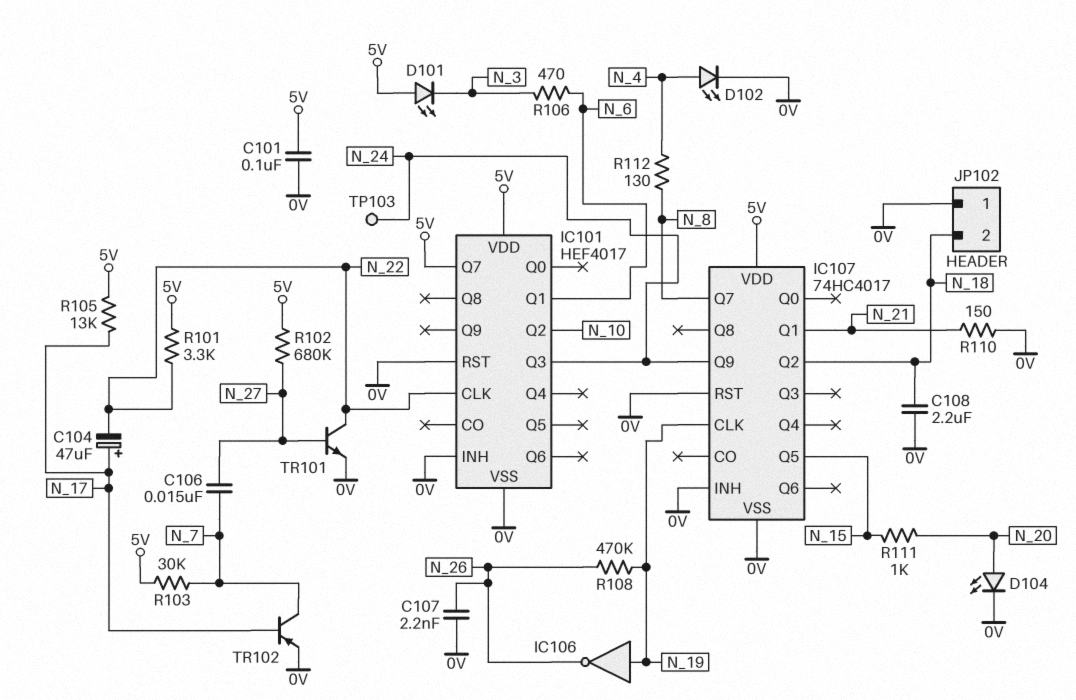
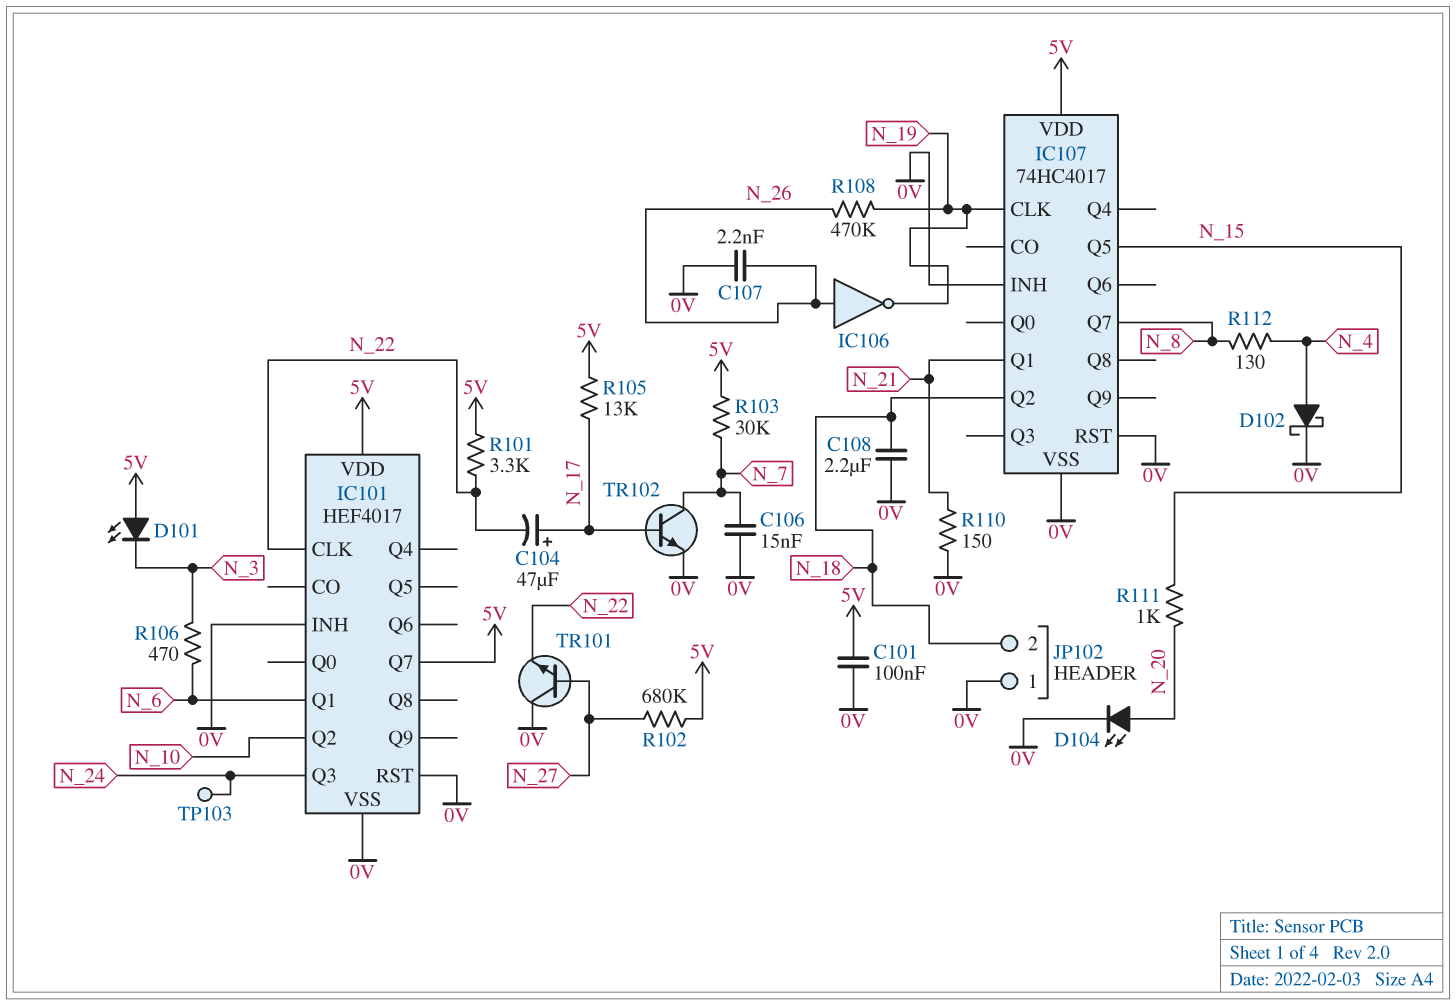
C106: 15nF (N_7, N_27) -> 15nF (0V, N_7)
D102: LED (A N_4, K 0V) -> schottky (A N_4, K 0V)
IC106: NOT (in N_19, out N_26) -> NOT (in N_26, out N_19)
IC107 pin Q9: N_24 -> none
TR101: NPN (B N_27, C N_22, E 0V) -> NPN (B N_27, C 0V, E N_22)
TR102: PNP (B N_17, C N_7, E 0V) -> NPN (B N_17, C N_7, E 0V)

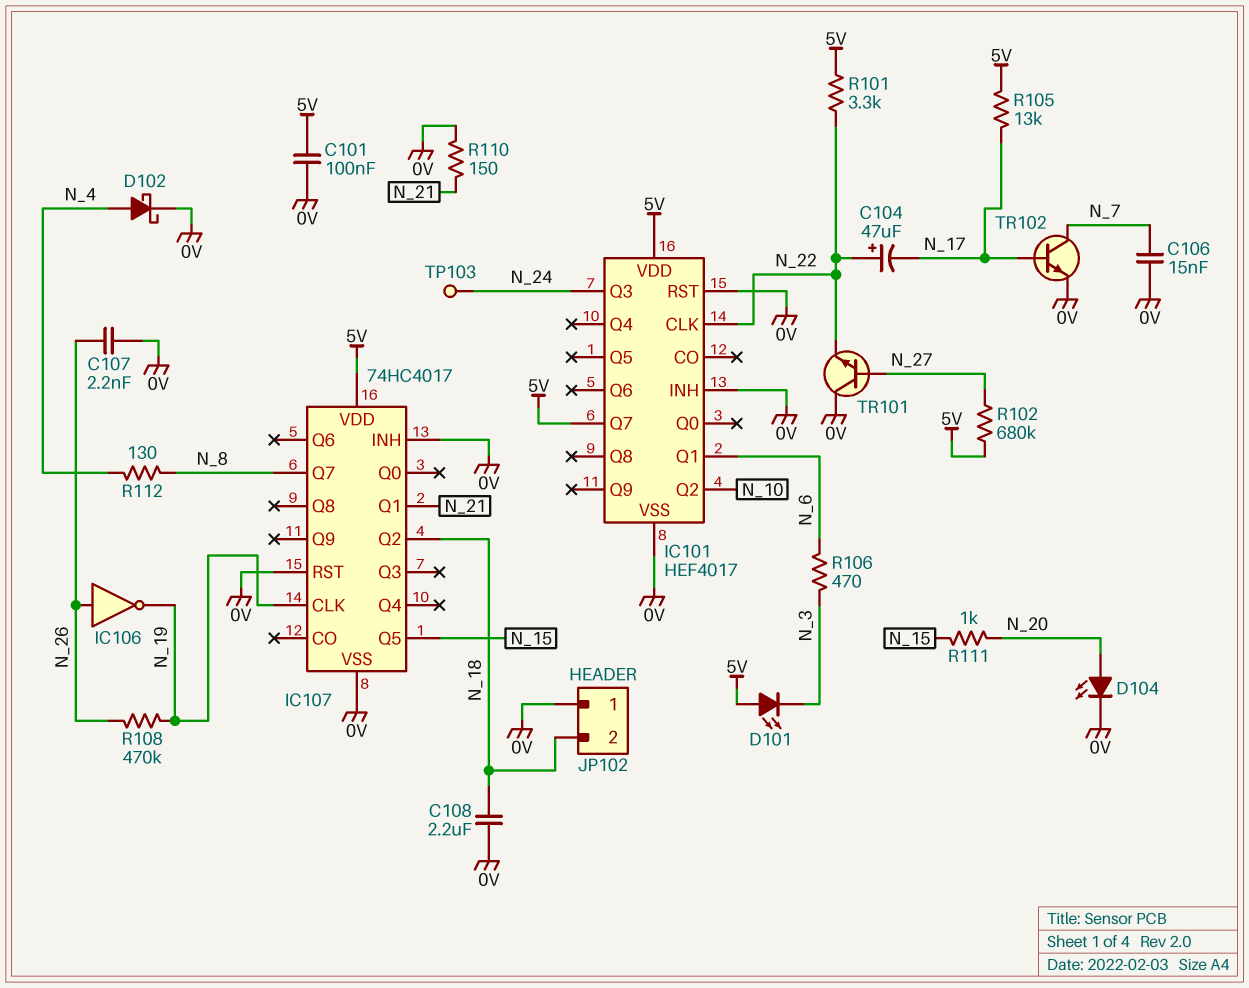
C104: 47uF (plus N_17, minus N_22) -> 47uF (plus N_22, minus N_17)
R103: 30k (5V, N_7) -> none

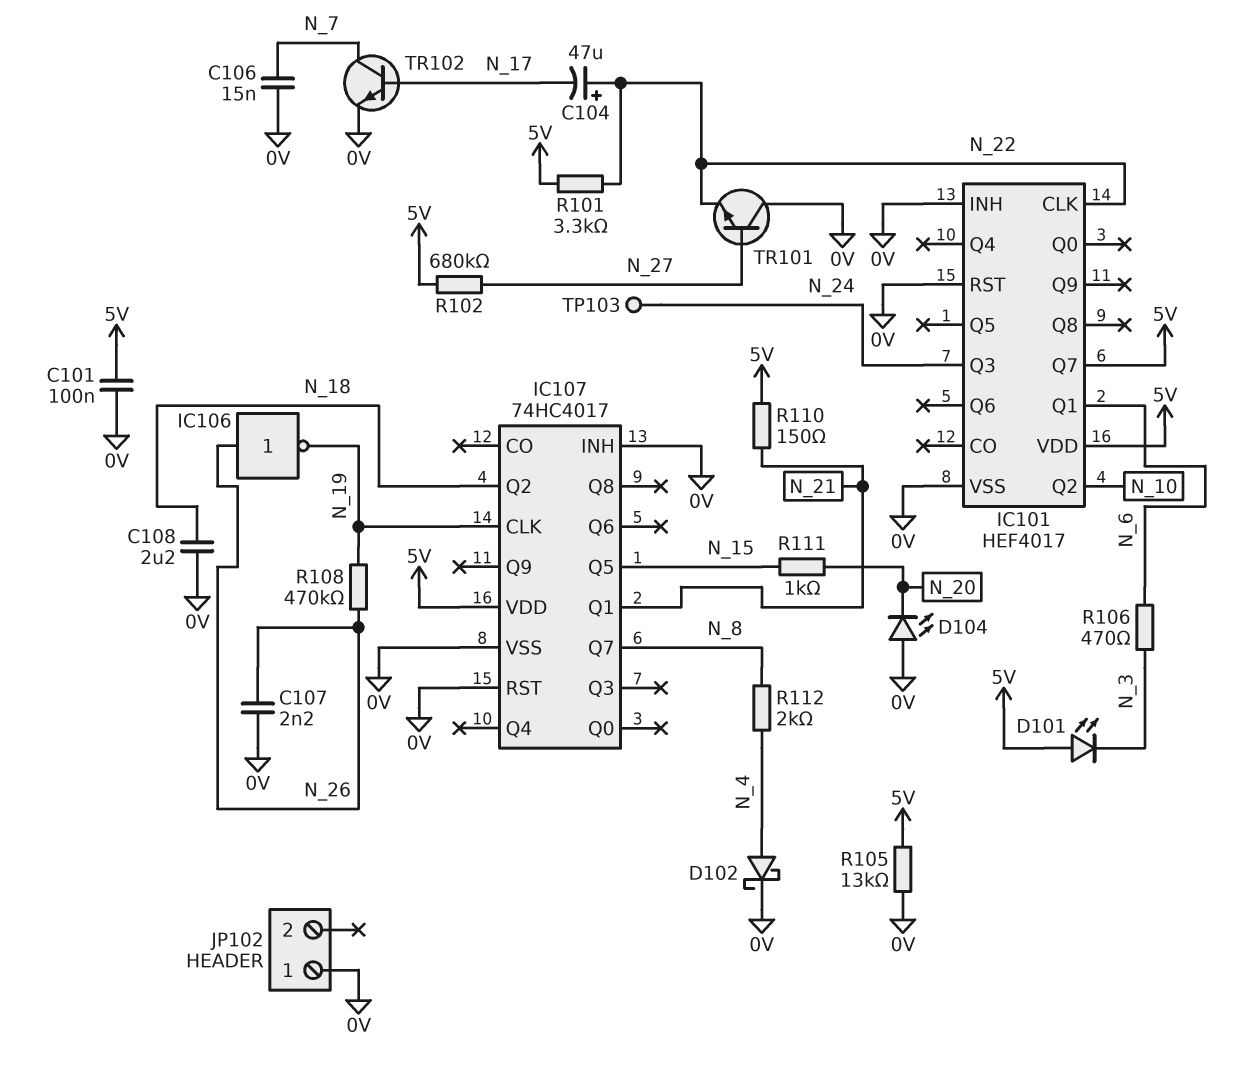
D104: LED (A N_20, K 0V) -> LED (A 0V, K N_20)
JP102 pin 2: N_18 -> none
R105: 13k (5V, N_17) -> 13k (0V, 5V)
R110: 150 (0V, N_21) -> 150 (5V, N_21)
R112: 130 (N_4, N_8) -> 2k (N_4, N_8)

